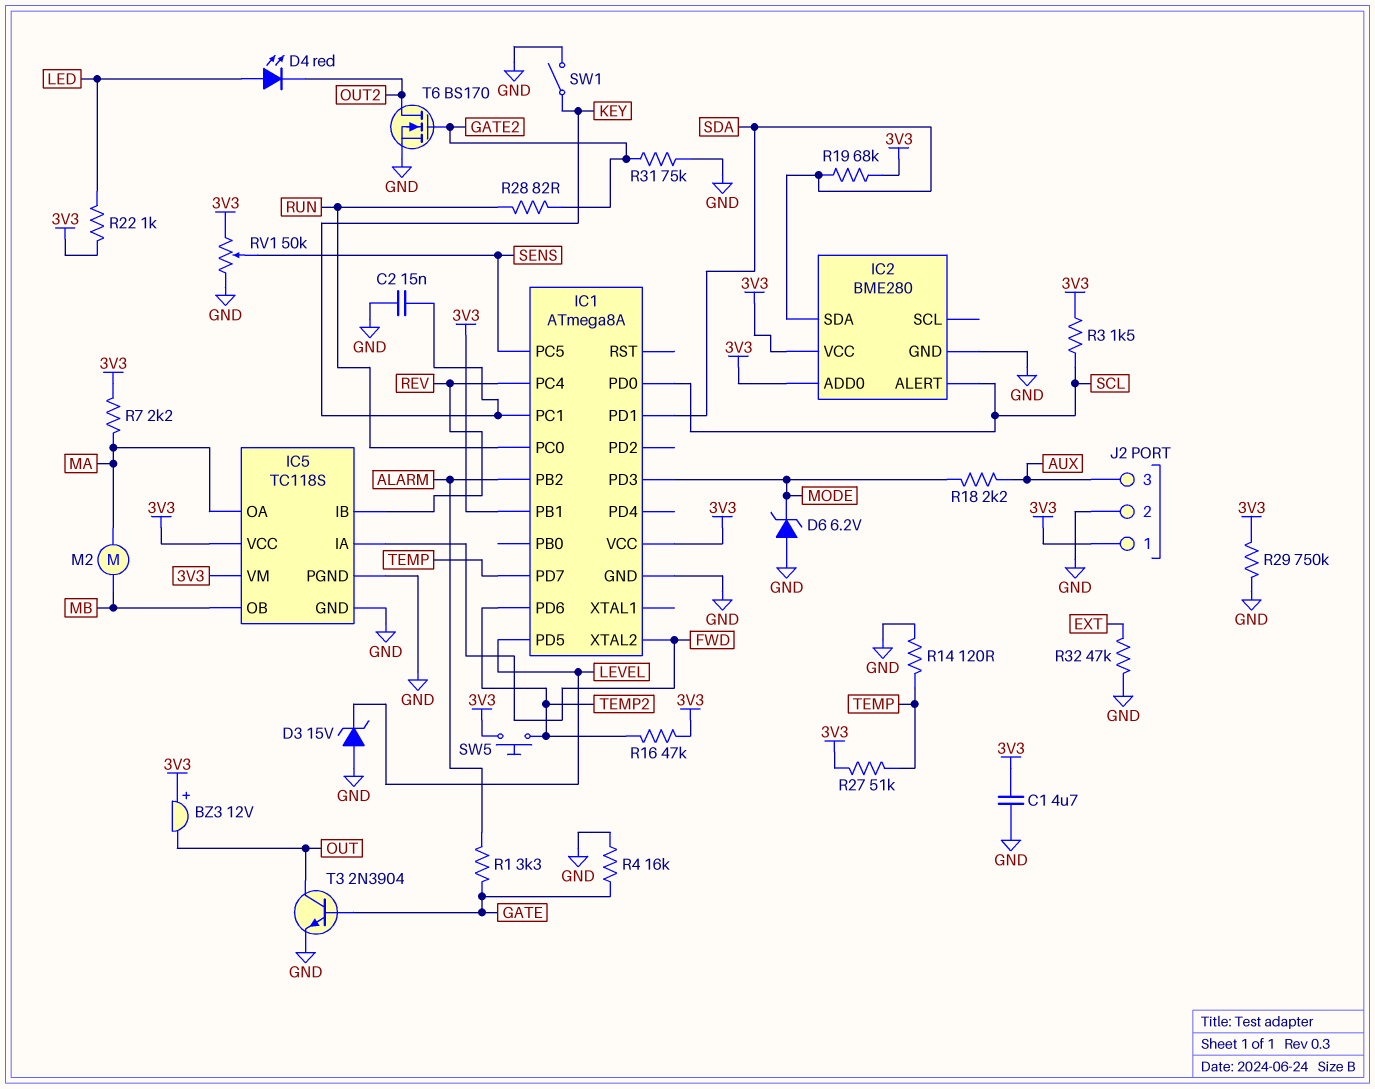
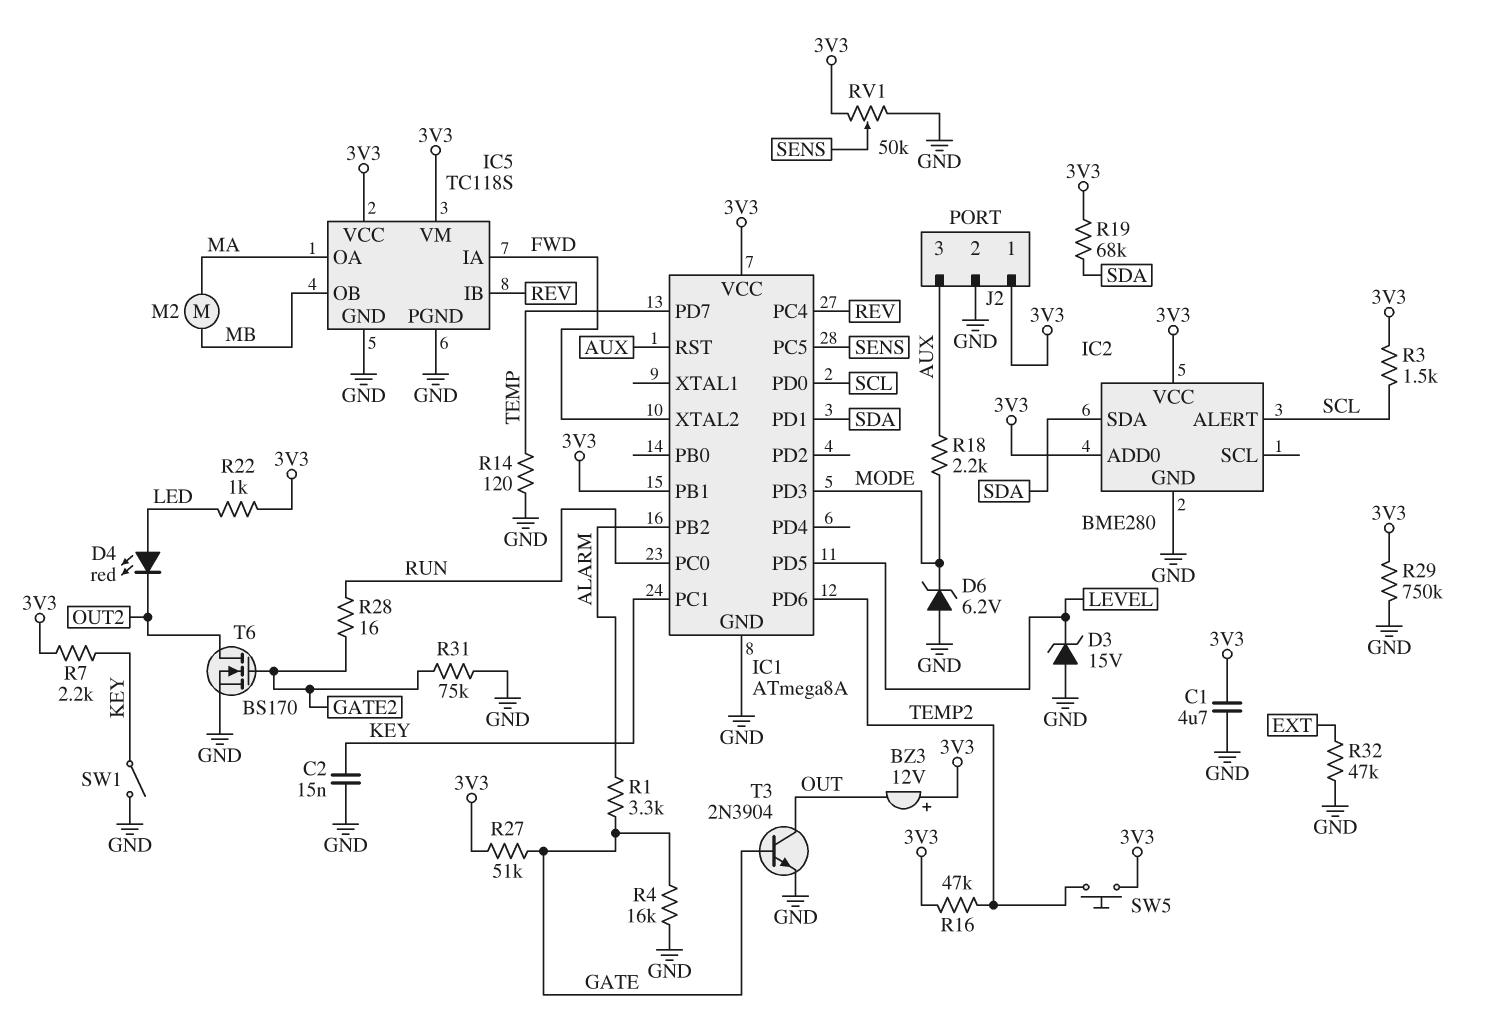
IC1 pin RST: none -> AUX
R7: 2.2k (3V3, MA) -> 2.2k (3V3, KEY)
R27: 51k (3V3, TEMP) -> 51k (3V3, GATE)
R28: 82 (GATE2, RUN) -> 16 (GATE2, RUN)

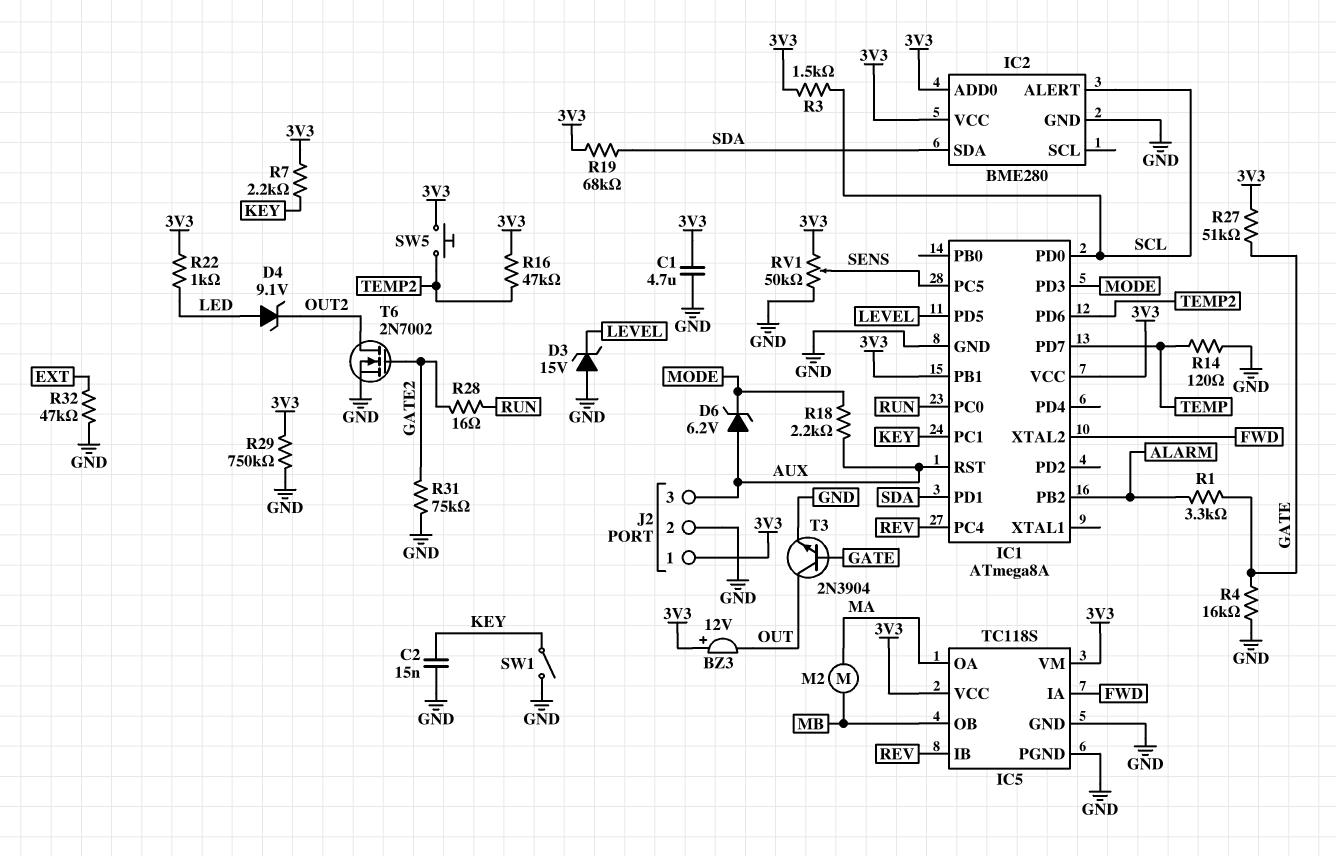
D4: LED red (A LED, K OUT2) -> zener 9.1V (A LED, K OUT2)
D6: zener 6.2V (A GND, K MODE) -> zener 6.2V (A AUX, K MODE)
T6: NMOS BS170 (G GATE2, D OUT2, S GND) -> NMOS 2N7002 (G GATE2, D OUT2, S GND)

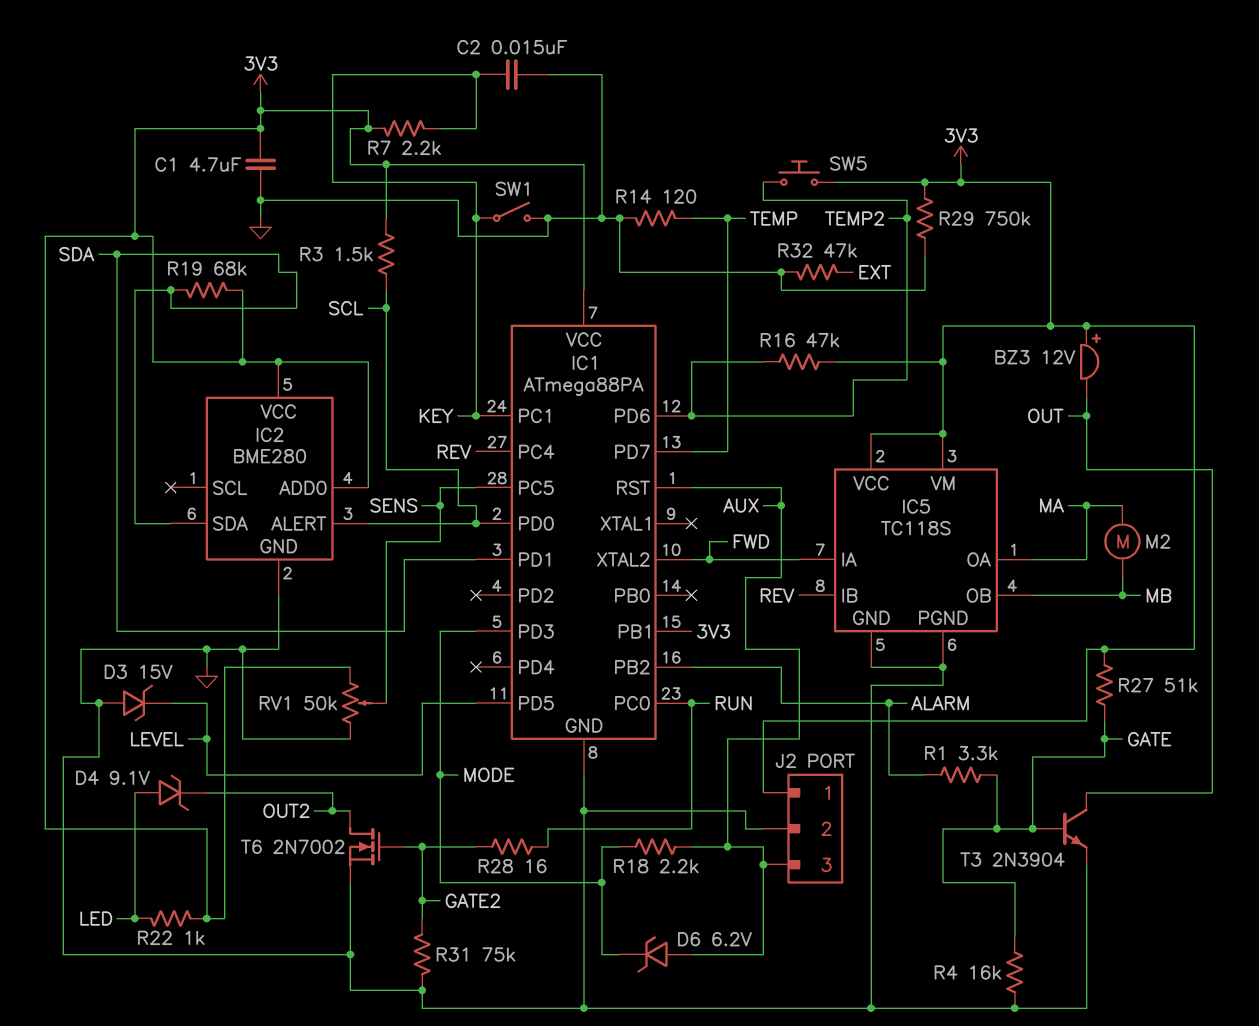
IC1: ATmega8A -> ATmega88PA

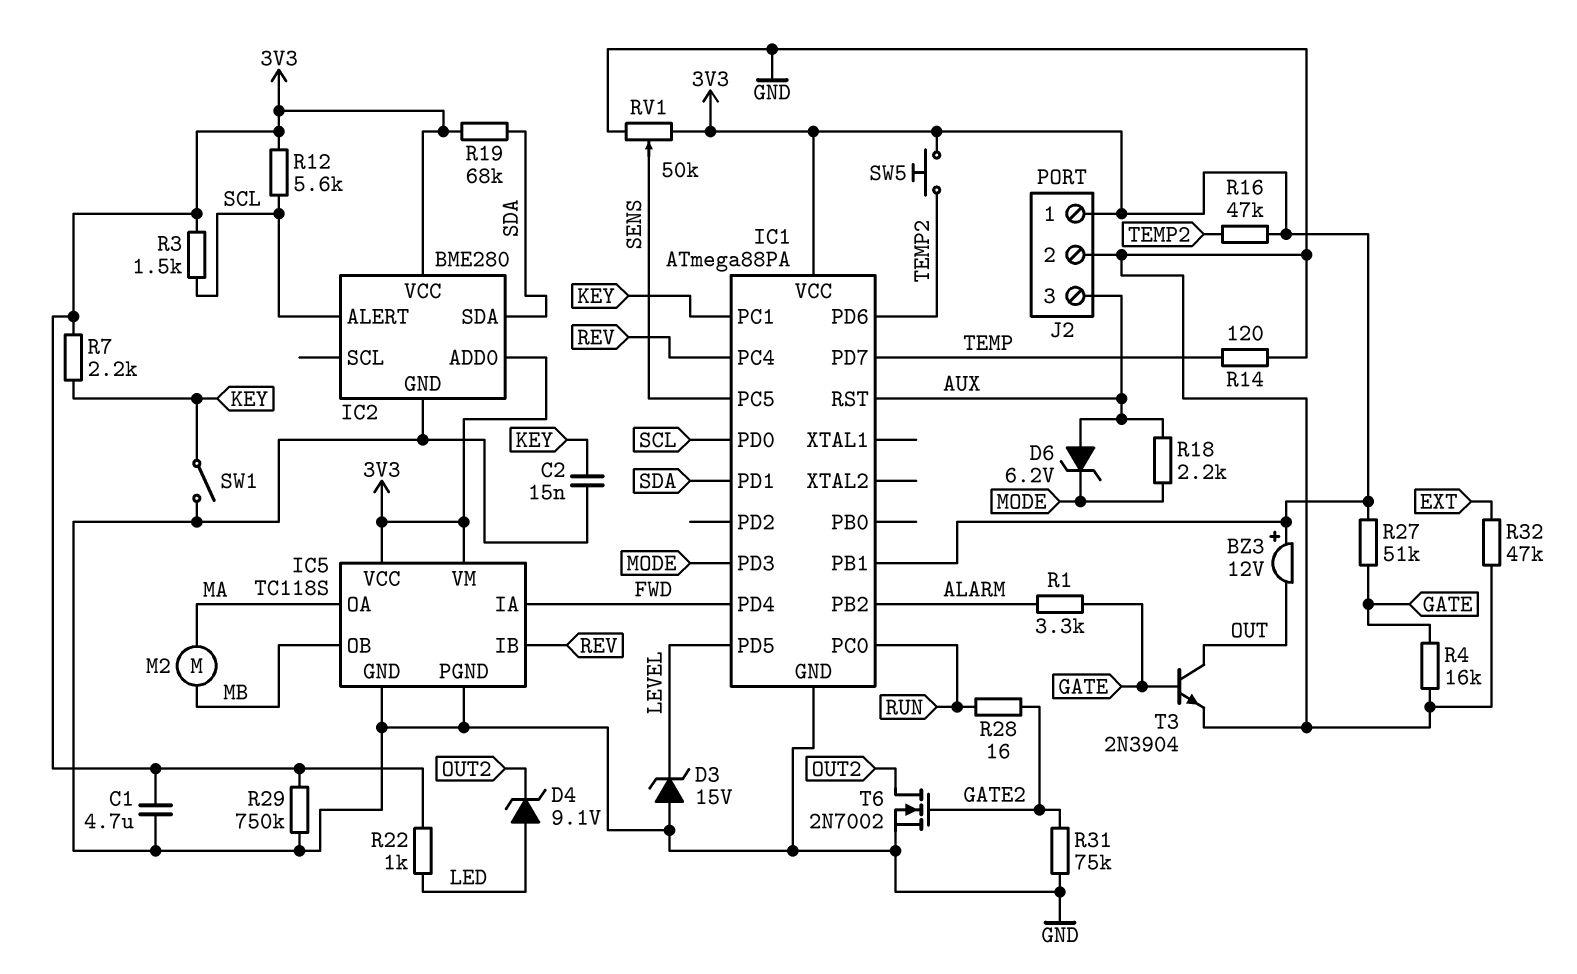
IC1 pin PD4: none -> FWD
IC1 pin XTAL2: FWD -> none
R12: none -> 5.6k (3V3, SCL)

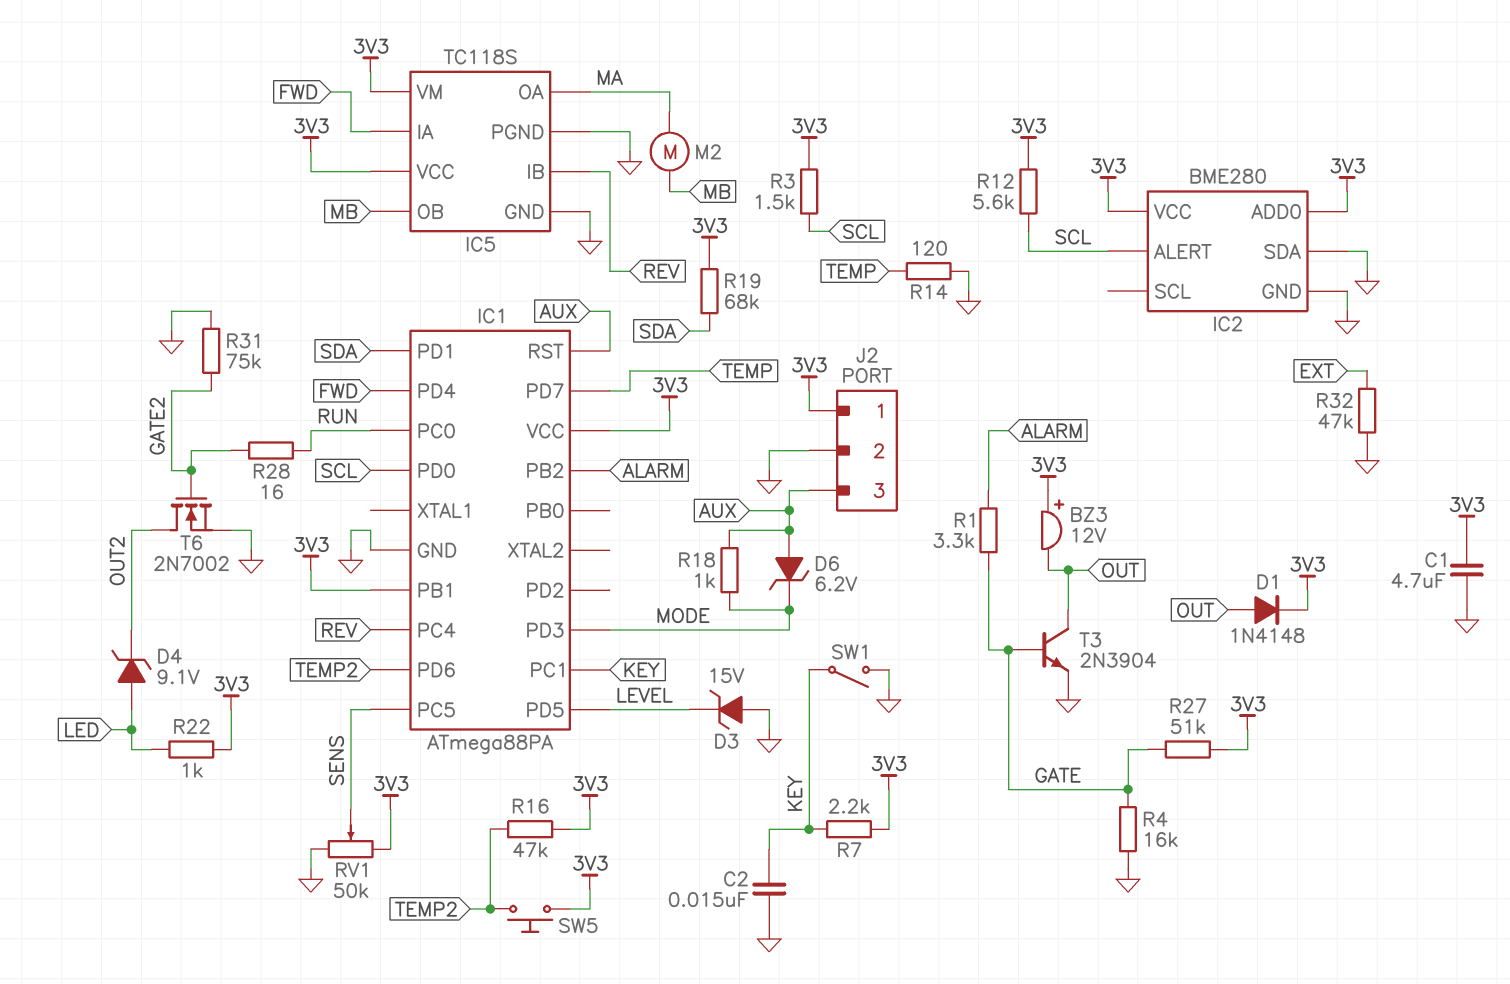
D1: none -> diode 1N4148 (A OUT, K 3V3)
IC2 pin SDA: SDA -> GND
R18: 2.2k (AUX, MODE) -> 1k (AUX, MODE)
R29: 750k (3V3, GND) -> none

